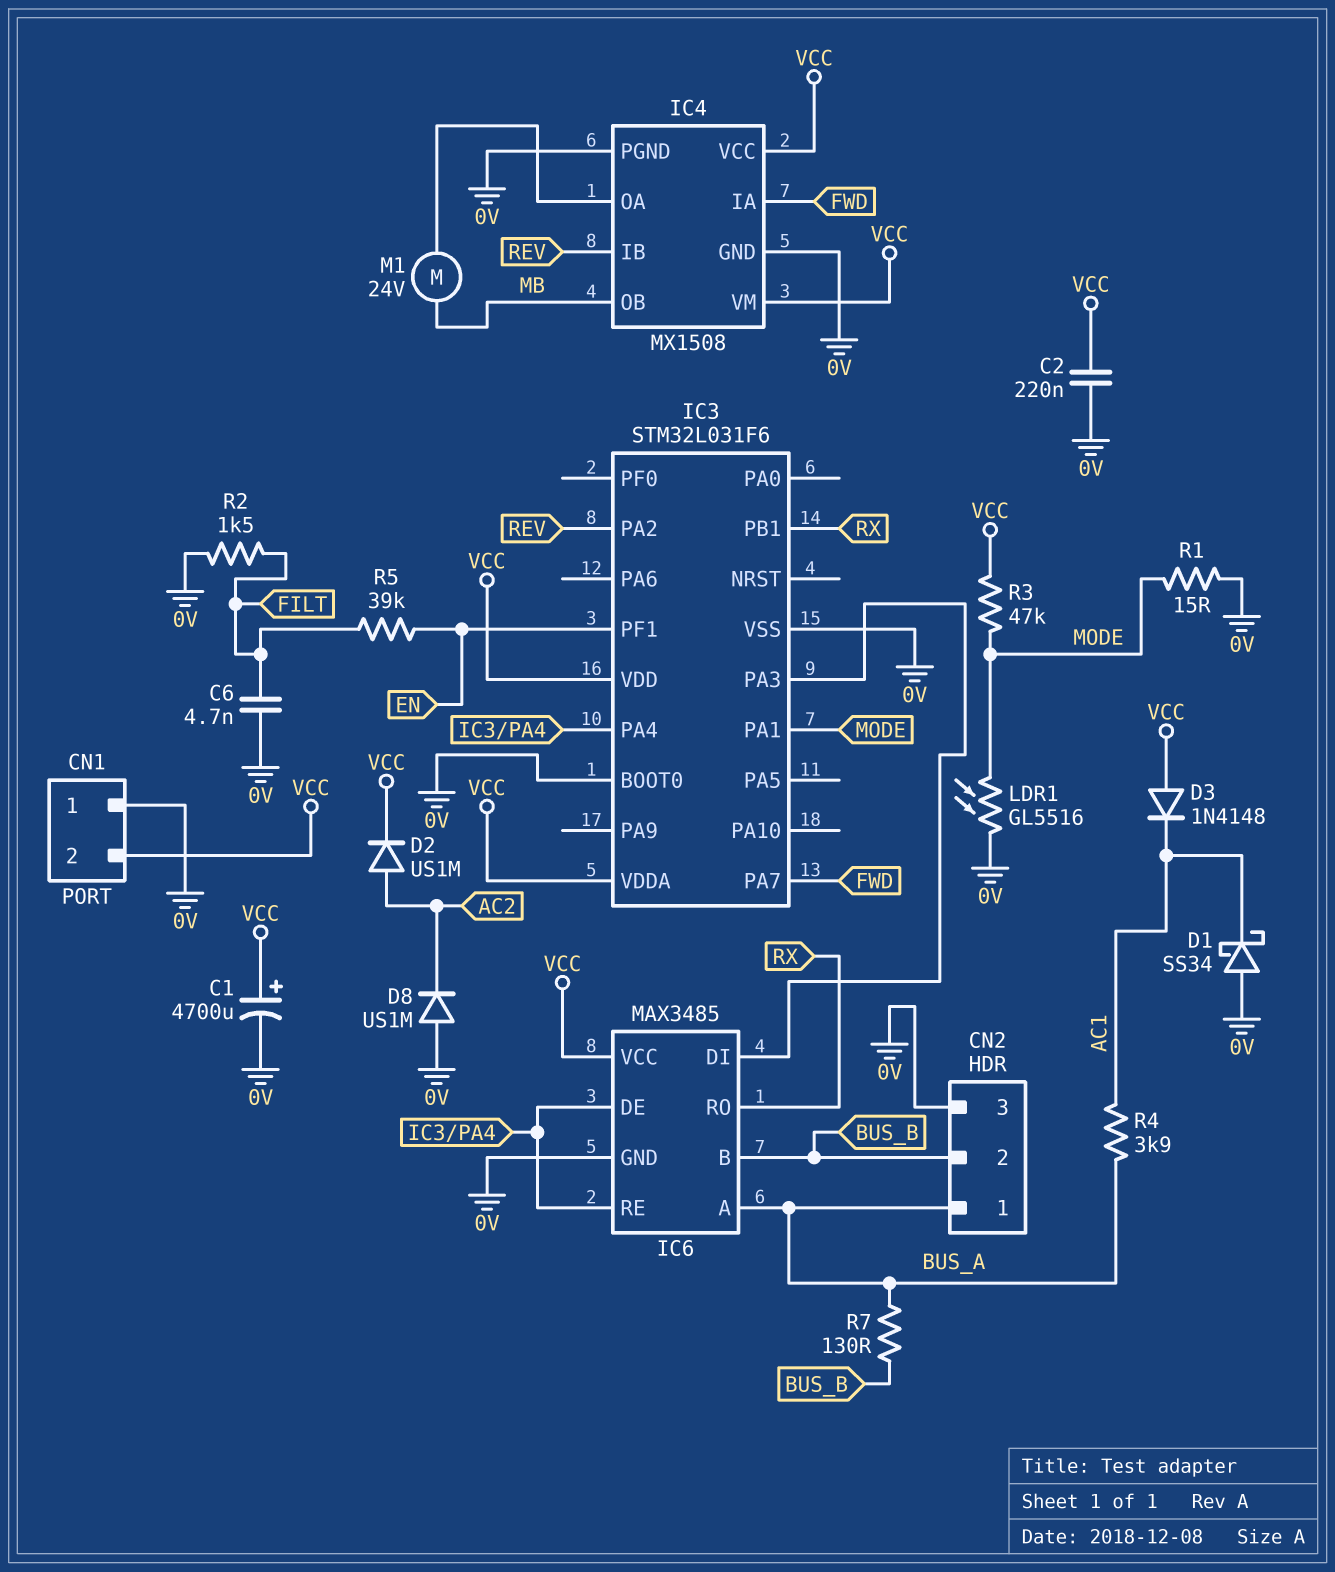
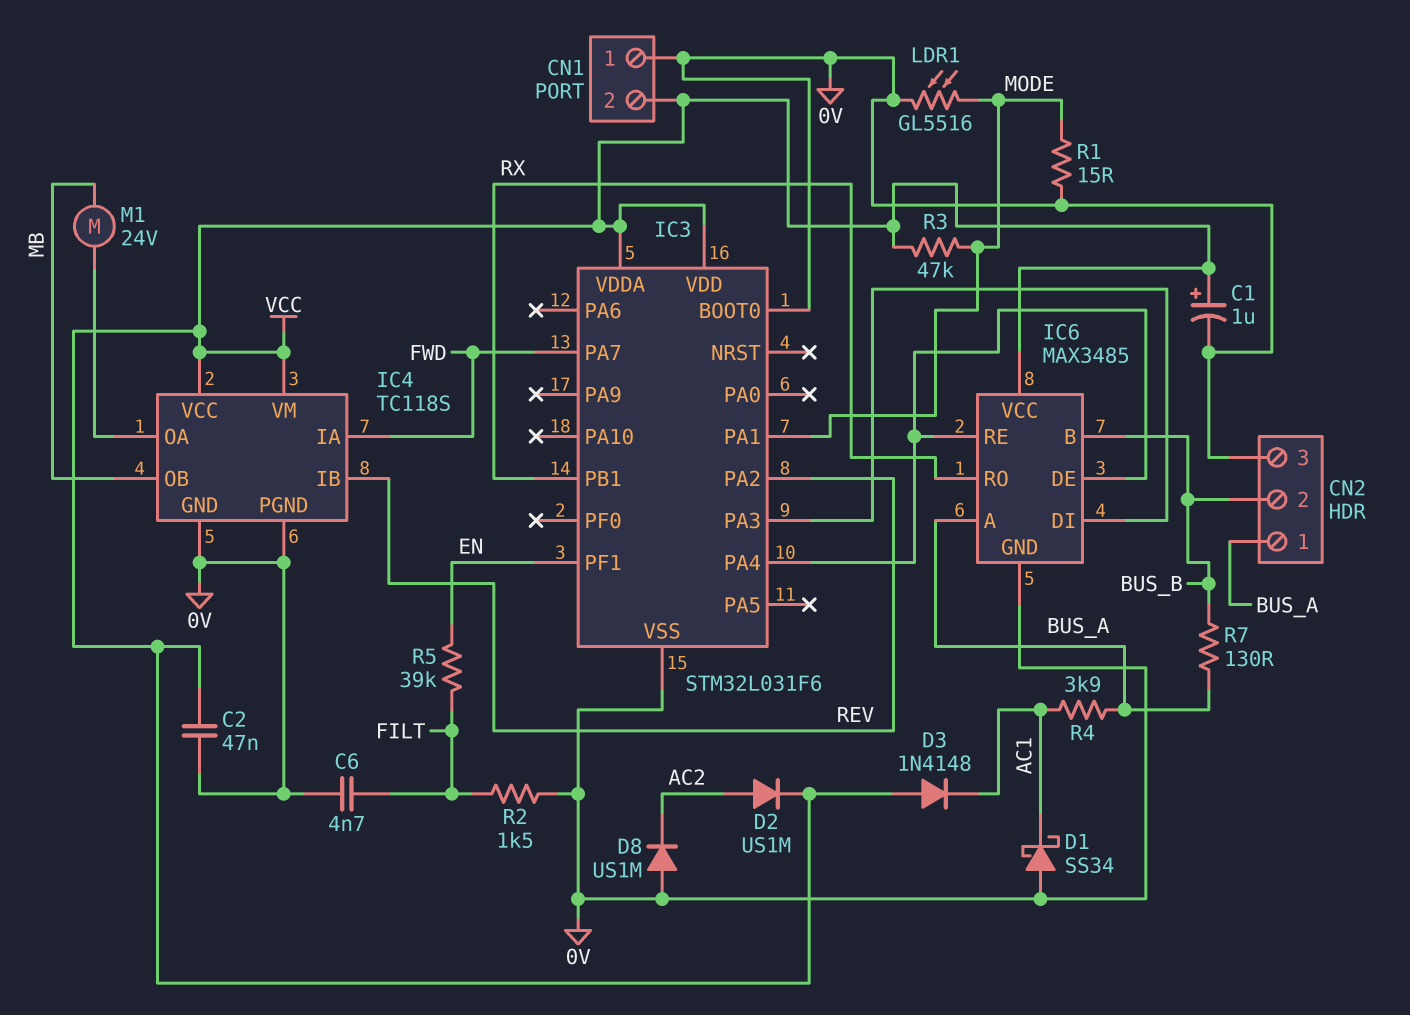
C1: 4700uF (plus VCC, minus 0V) -> 1uF (plus VCC, minus 0V)
C2: 220nF (0V, VCC) -> 47nF (0V, VCC)
IC4: MX1508 -> TC118S

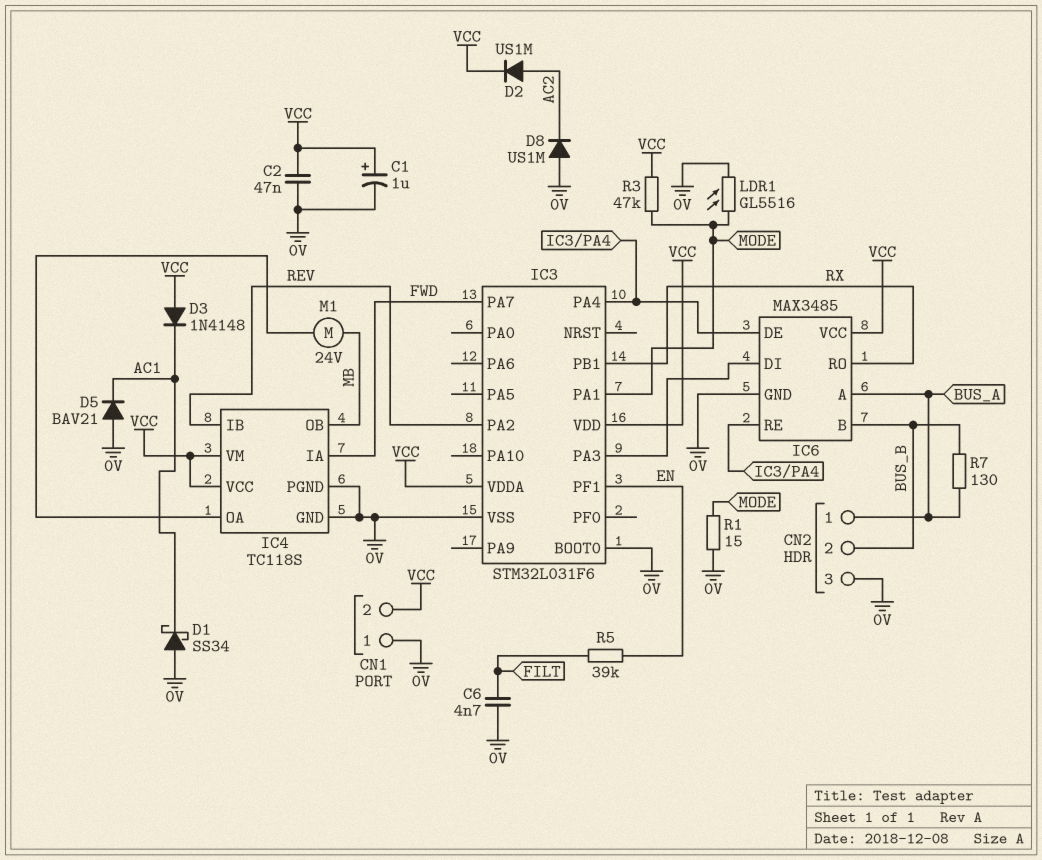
D5: none -> diode BAV21 (A 0V, K AC1)
R2: 1.5k (0V, FILT) -> none
R4: 3.9k (AC1, BUS_A) -> none

